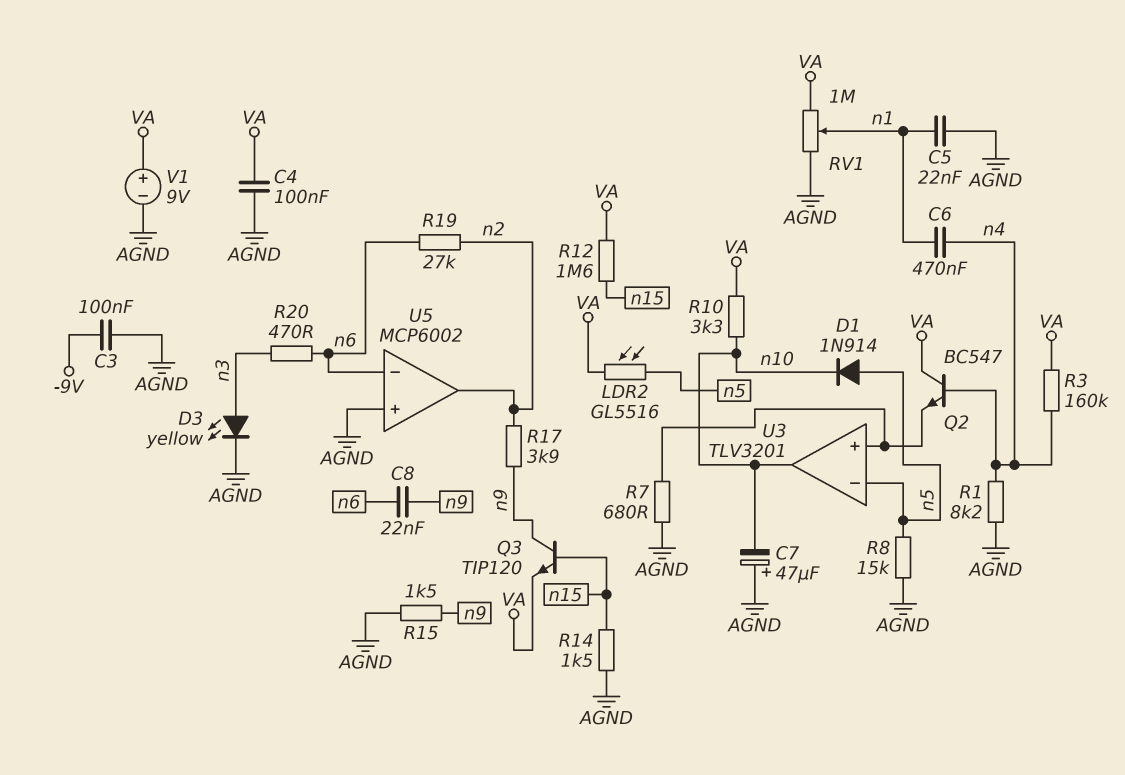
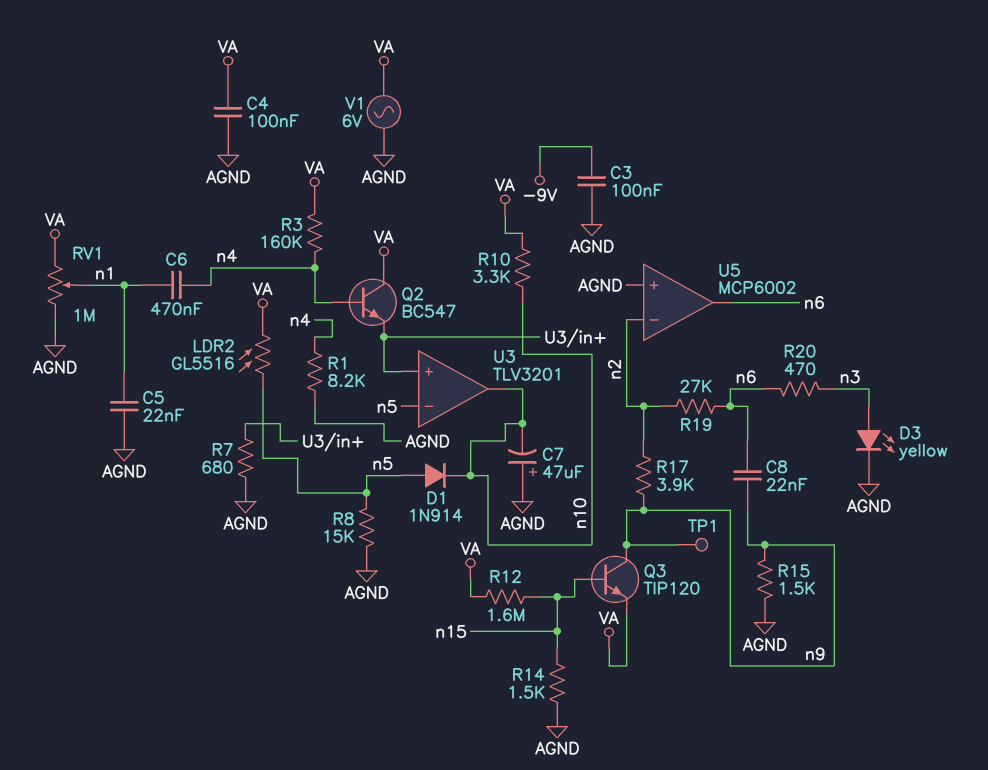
TP1: none -> test point (n9)
U5 pin in-: n6 -> n2
U5 pin out: n2 -> n6
V1: 9V (plus VA, minus AGND) -> AC 6V (AGND, VA)

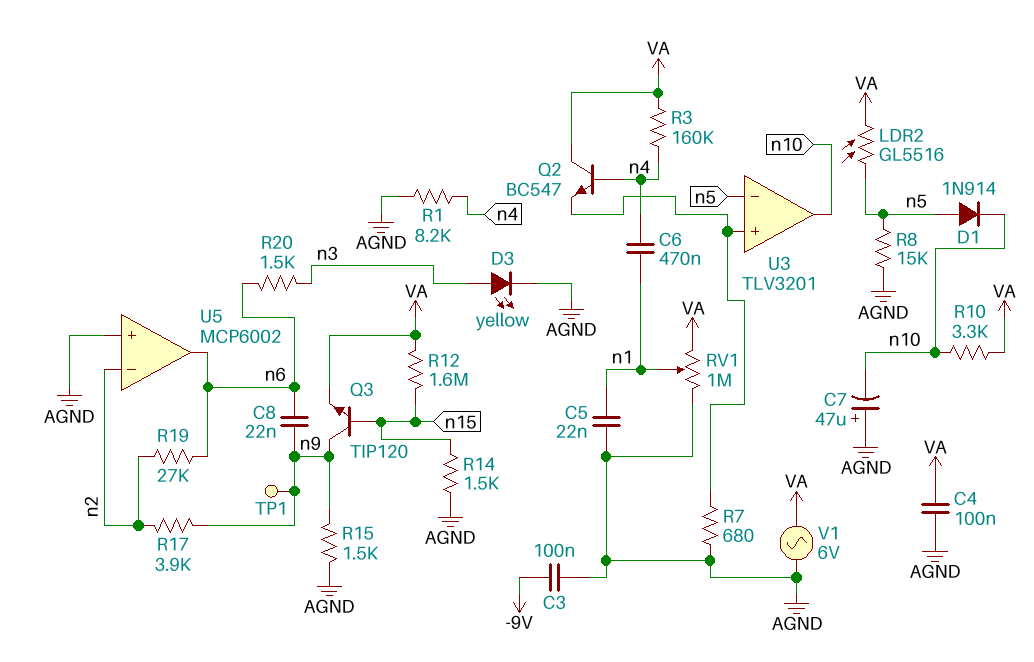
R20: 470 (n3, n6) -> 1.5k (n3, n6)

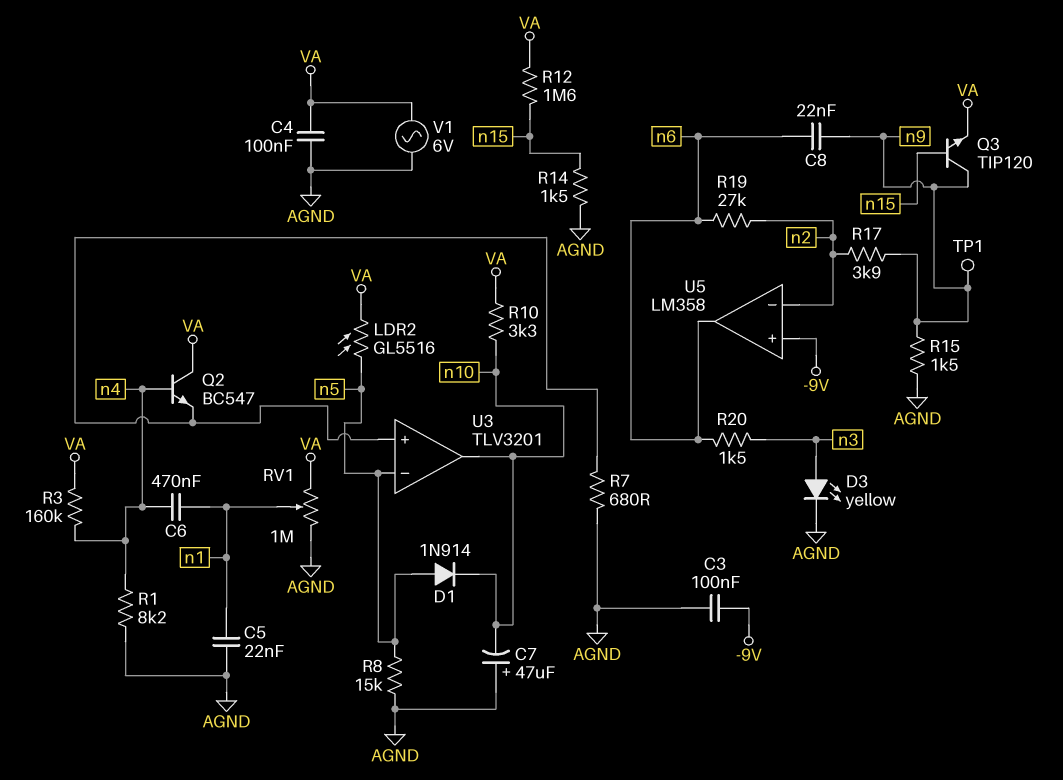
U5: MCP6002 -> LM358
U5 pin in+: AGND -> -9V

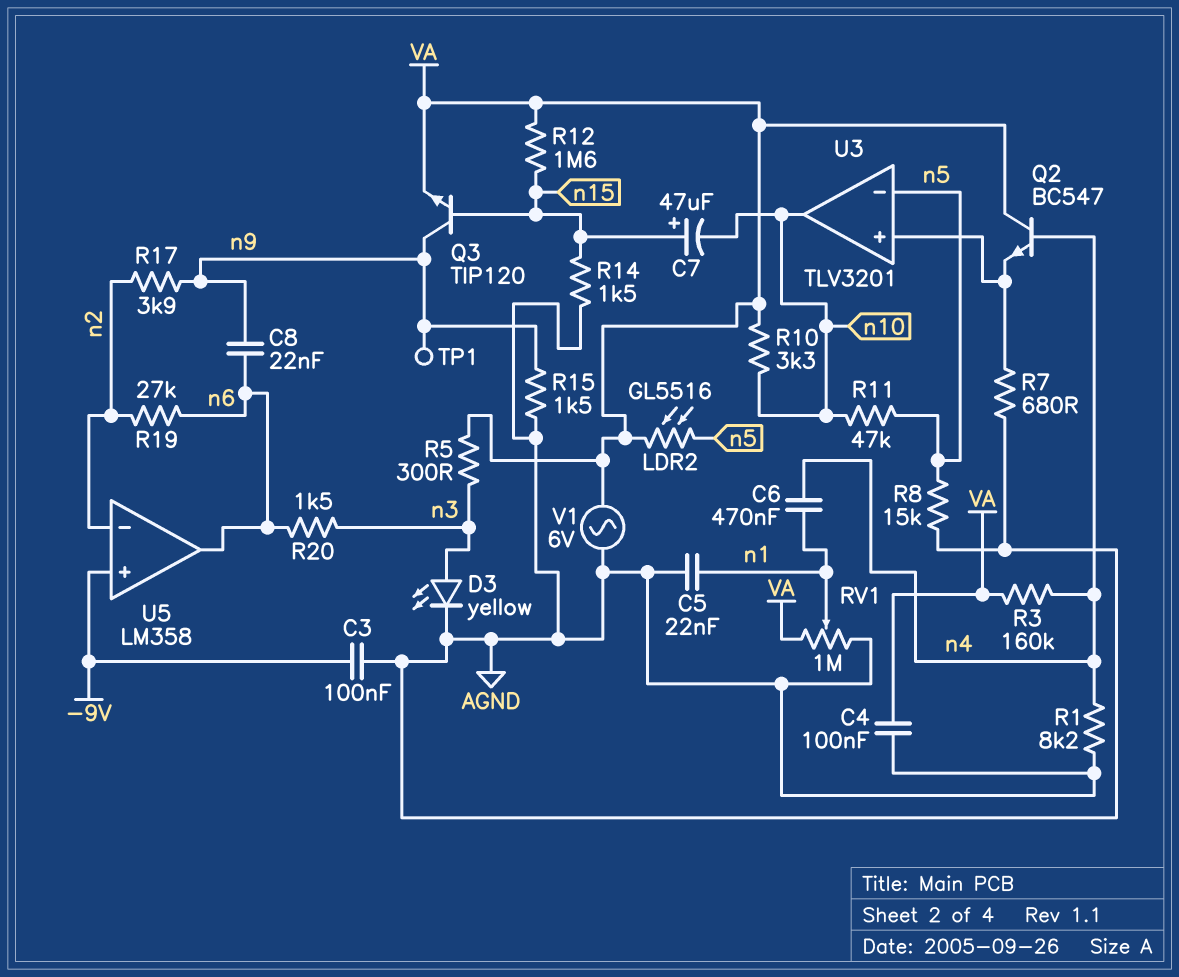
C7: 47uF (plus AGND, minus n10) -> 47uF (plus n15, minus n10)
D1: diode 1N914 (A n5, K n10) -> none
R5: none -> 300 (VA, n3)
R11: none -> 47k (n5, n10)

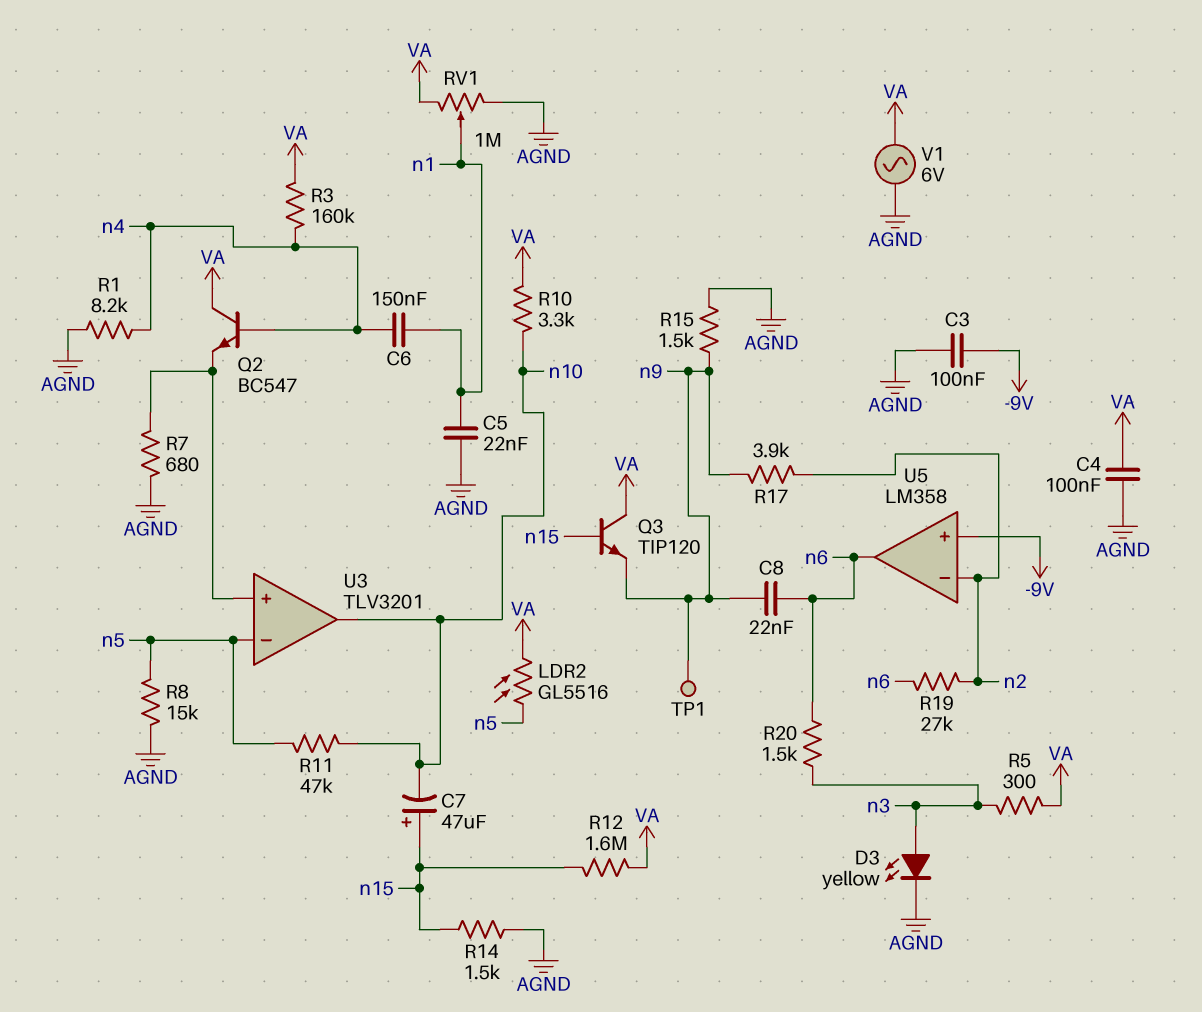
C6: 470nF (n1, n4) -> 150nF (n1, n4)
Q3: NPN TIP120 (B n15, C n9, E VA) -> NPN TIP120 (B n15, C VA, E n9)

